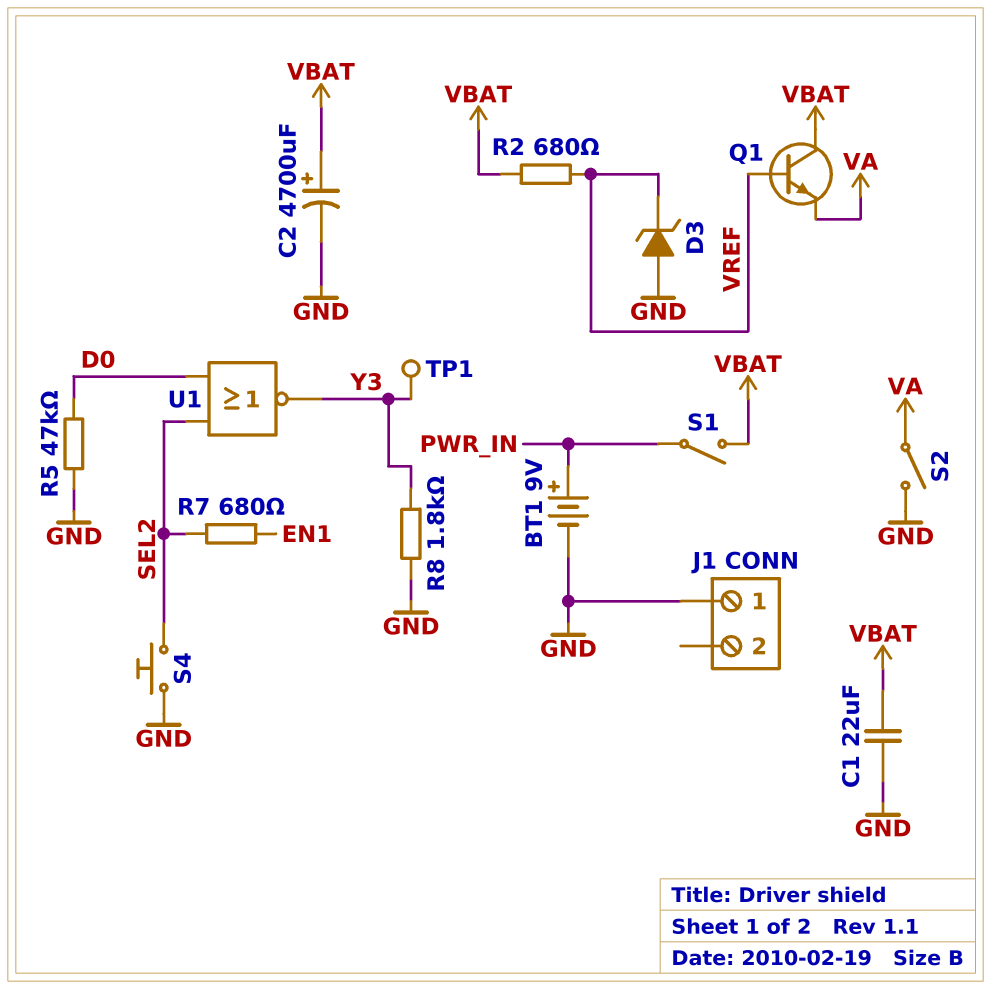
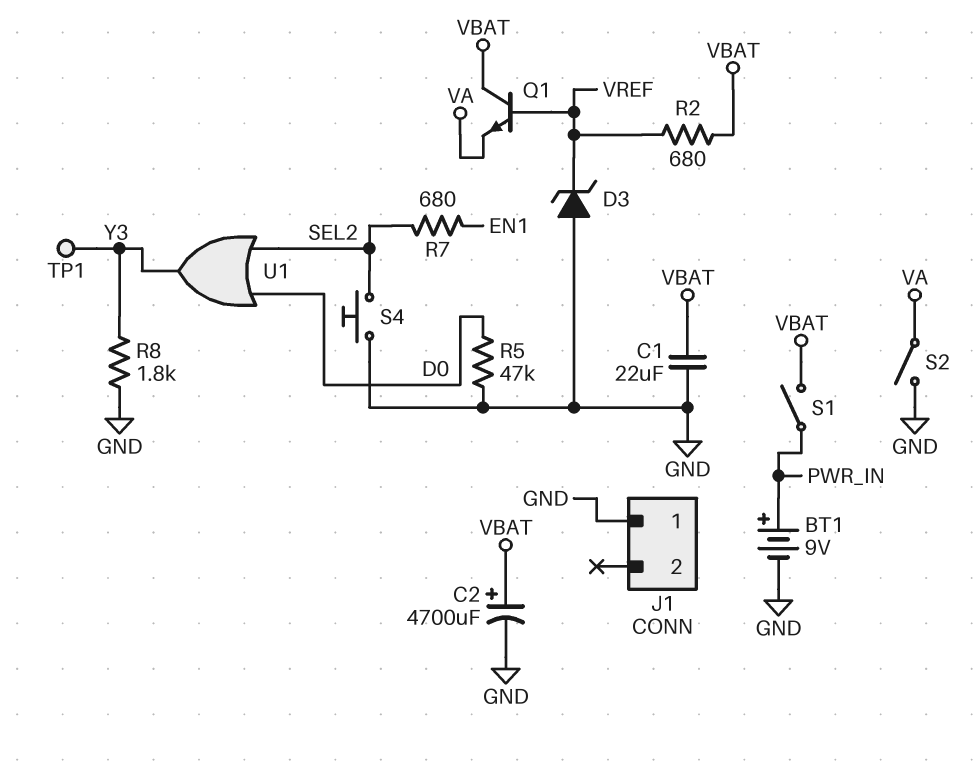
U1: NOR (in D0, in SEL2, out Y3) -> OR (in D0, in SEL2, out Y3)

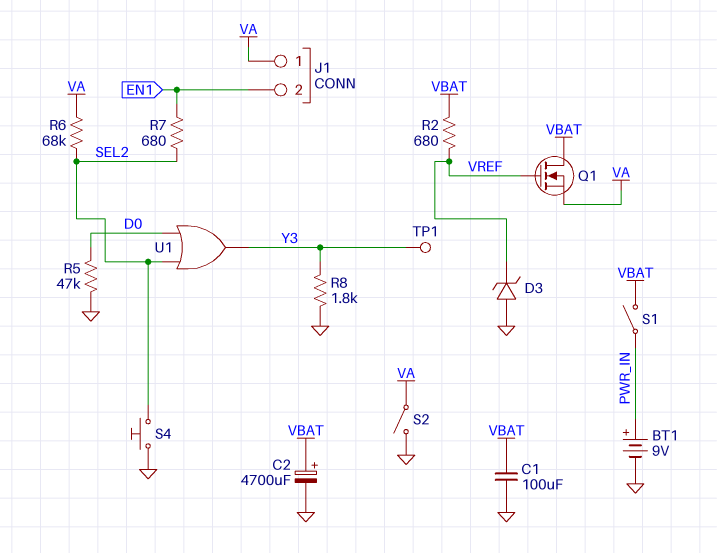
C1: 22uF (GND, VBAT) -> 100uF (GND, VBAT)
J1 pin 1: GND -> VA
J1 pin 2: none -> EN1
Q1: NPN (B VREF, C VBAT, E VA) -> NMOS (G VREF, D VBAT, S VA)
R6: none -> 68k (SEL2, VA)

